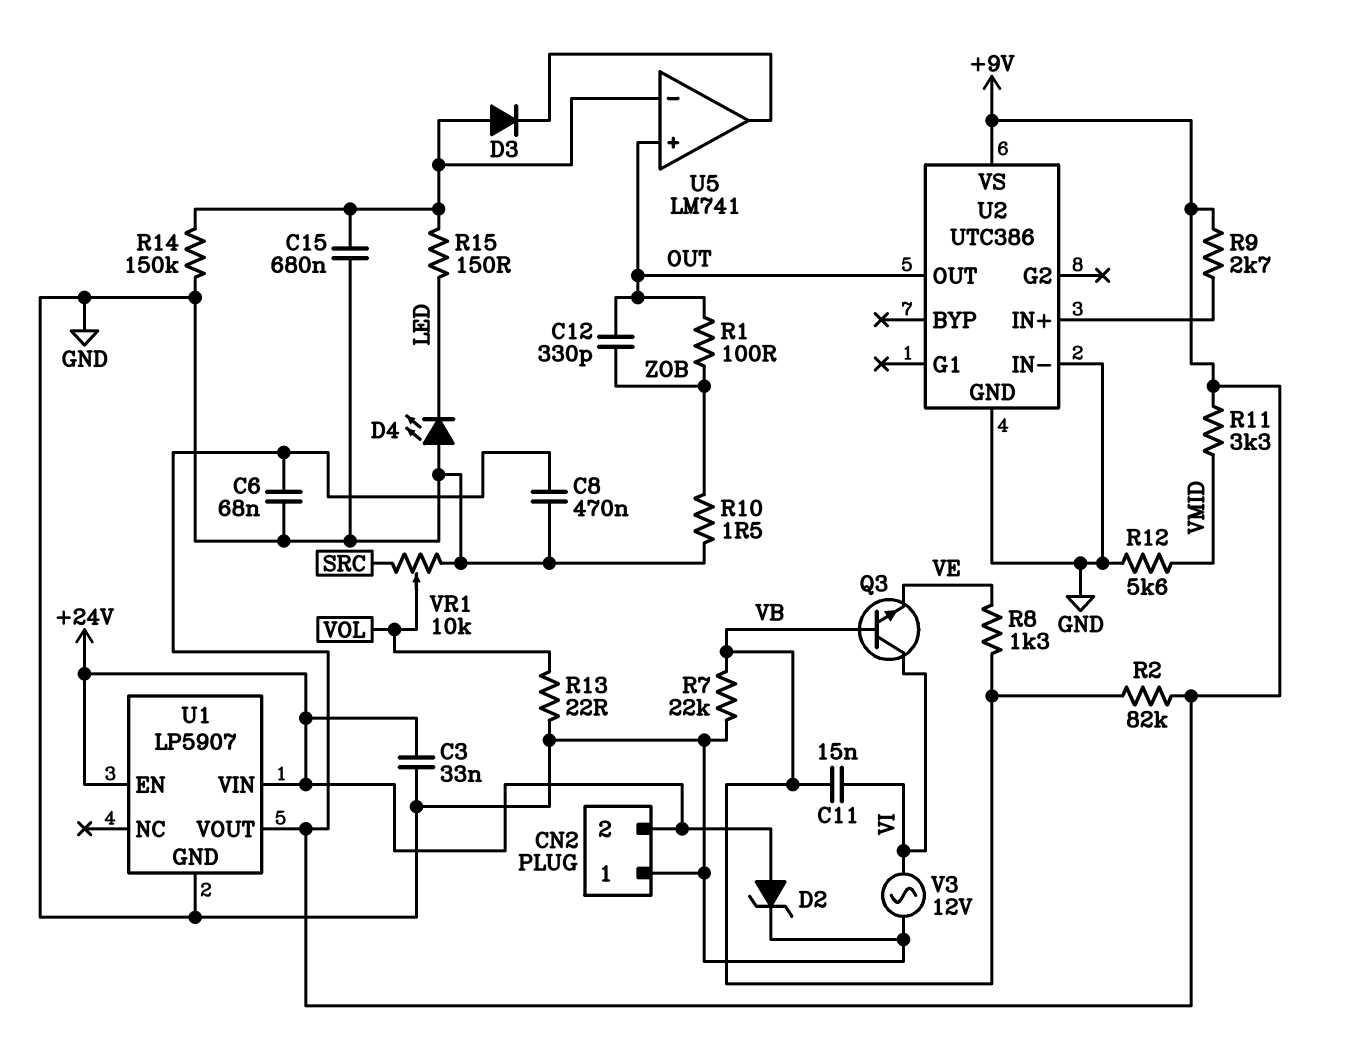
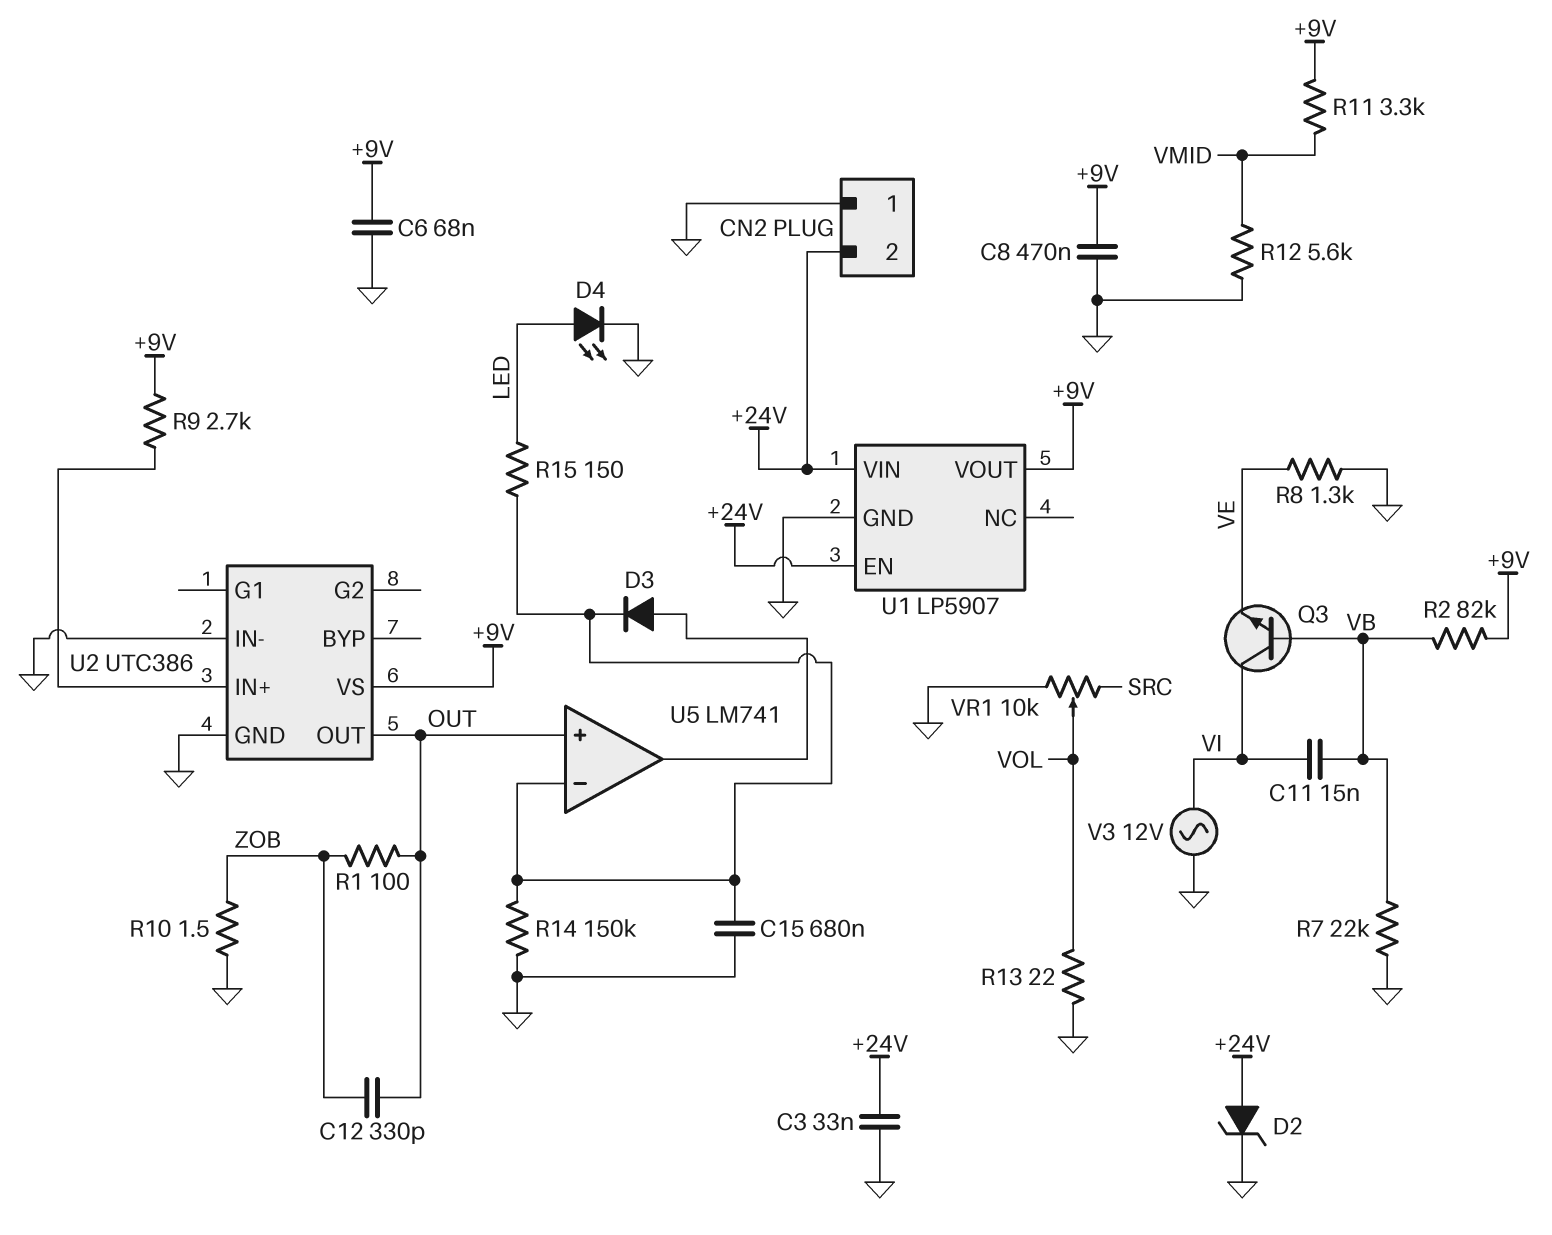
D3: diode (A U5/in-, K U5/out) -> diode (A U5/out, K U5/in-)
D4: LED (A GND, K LED) -> LED (A LED, K GND)
R8: 1.3k (VB, VE) -> 1.3k (GND, VE)

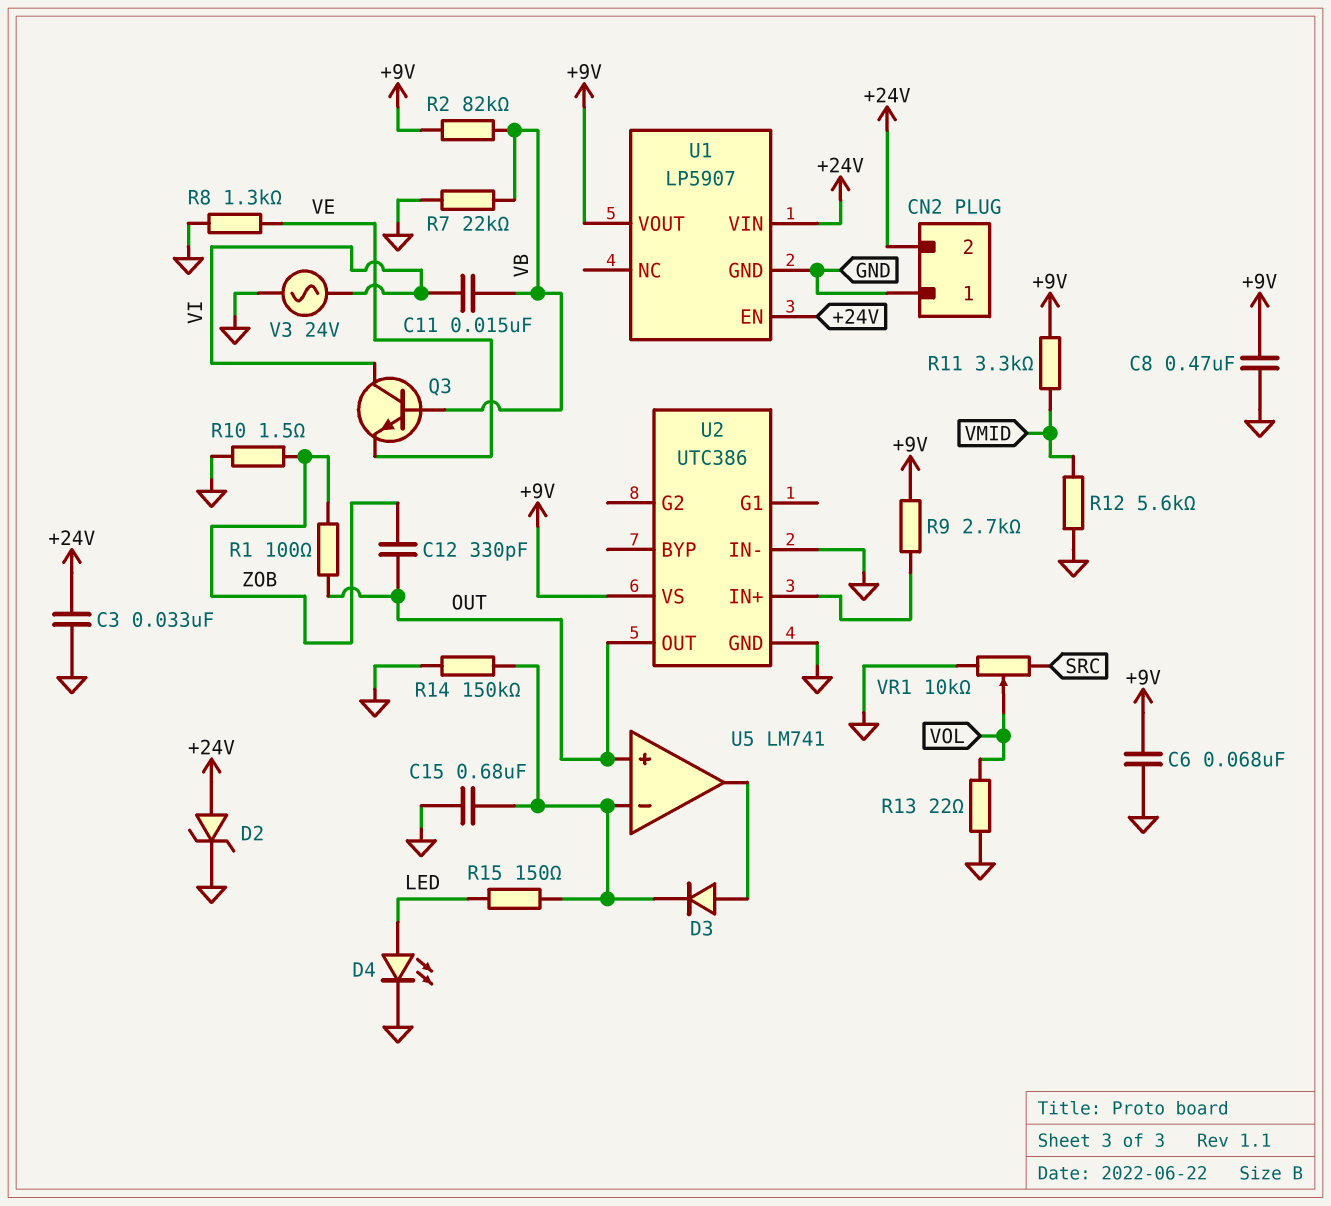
V3: AC 12V (GND, VI) -> AC 24V (GND, VI)

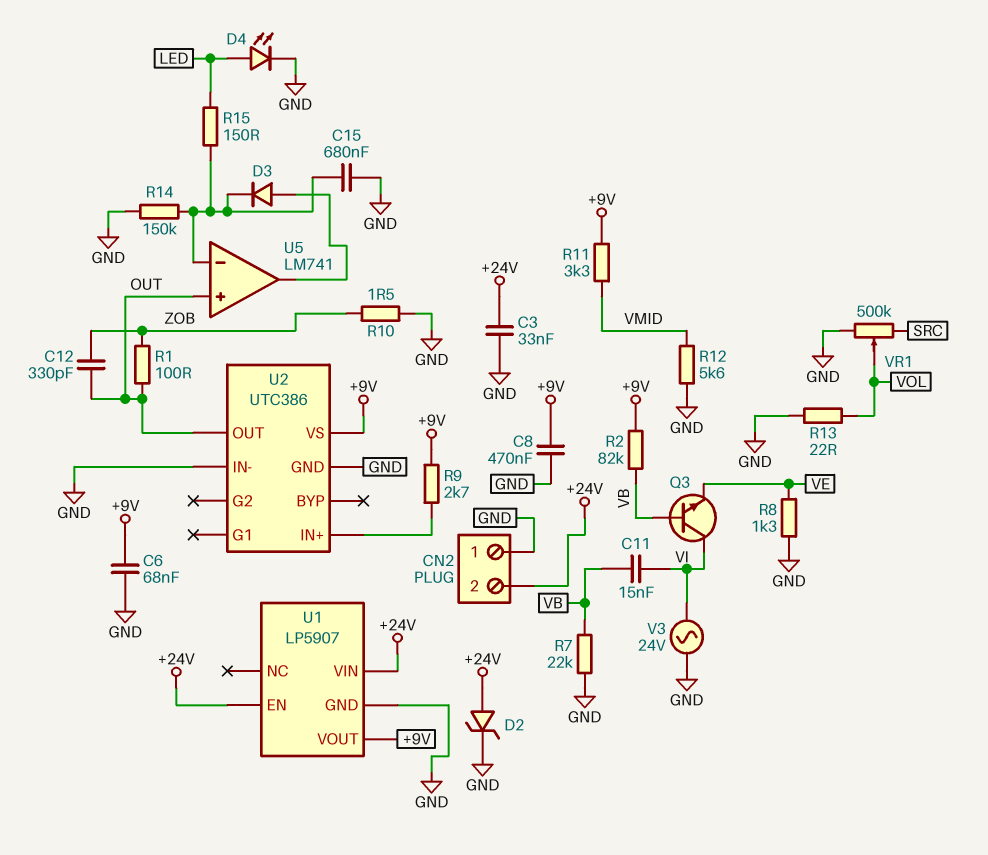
VR1: 10k (GND, SRC, wiper VOL) -> 500k (GND, SRC, wiper VOL)

